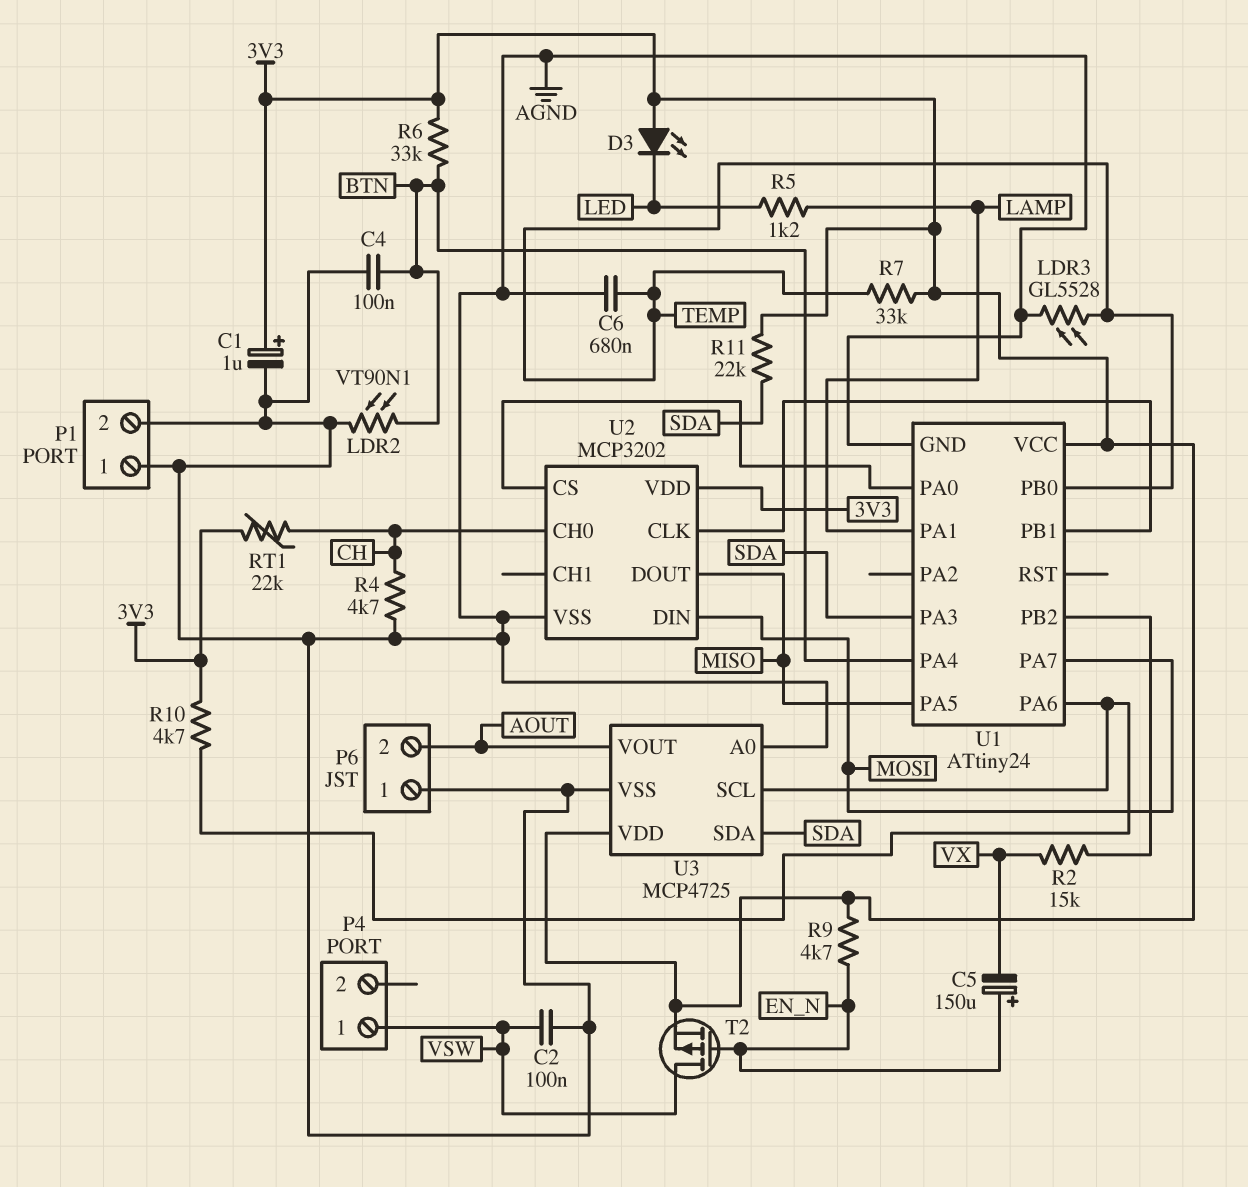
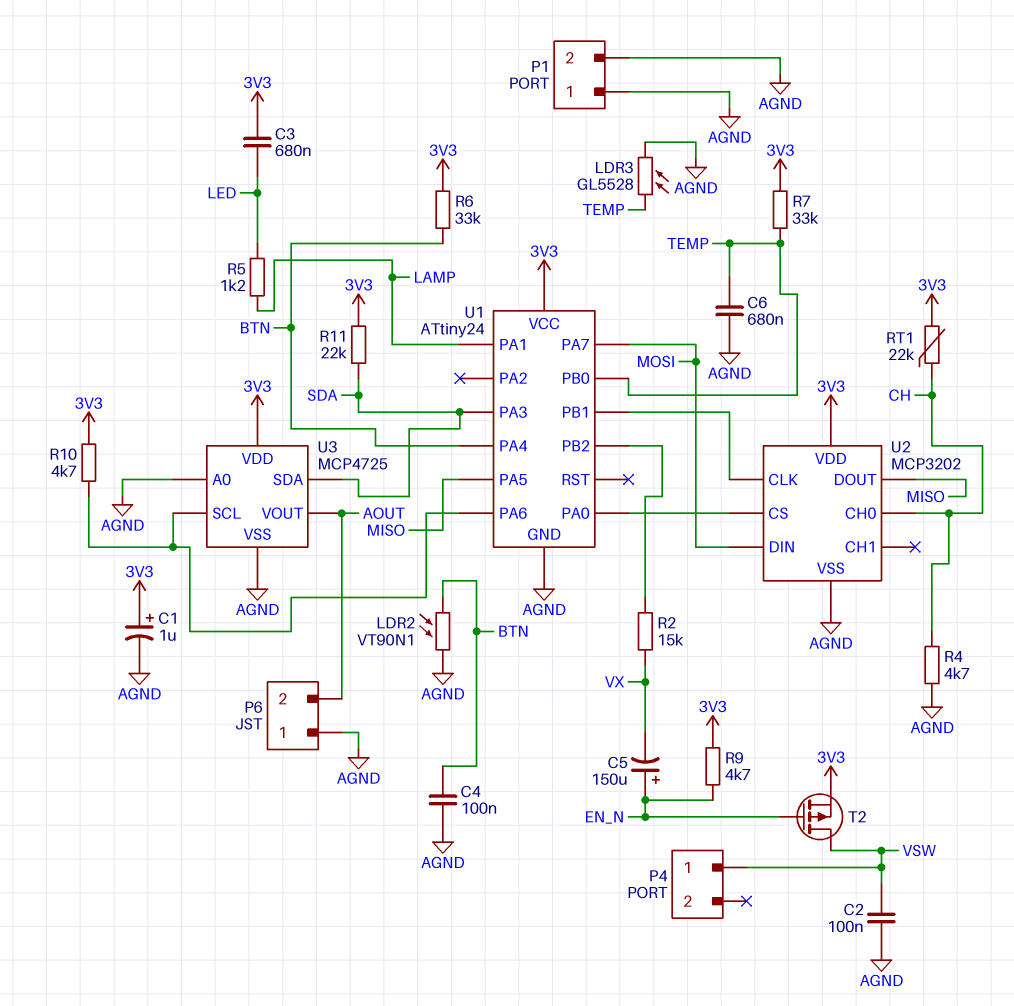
C3: none -> 680nF (3V3, LED)
D3: LED (A 3V3, K LED) -> none

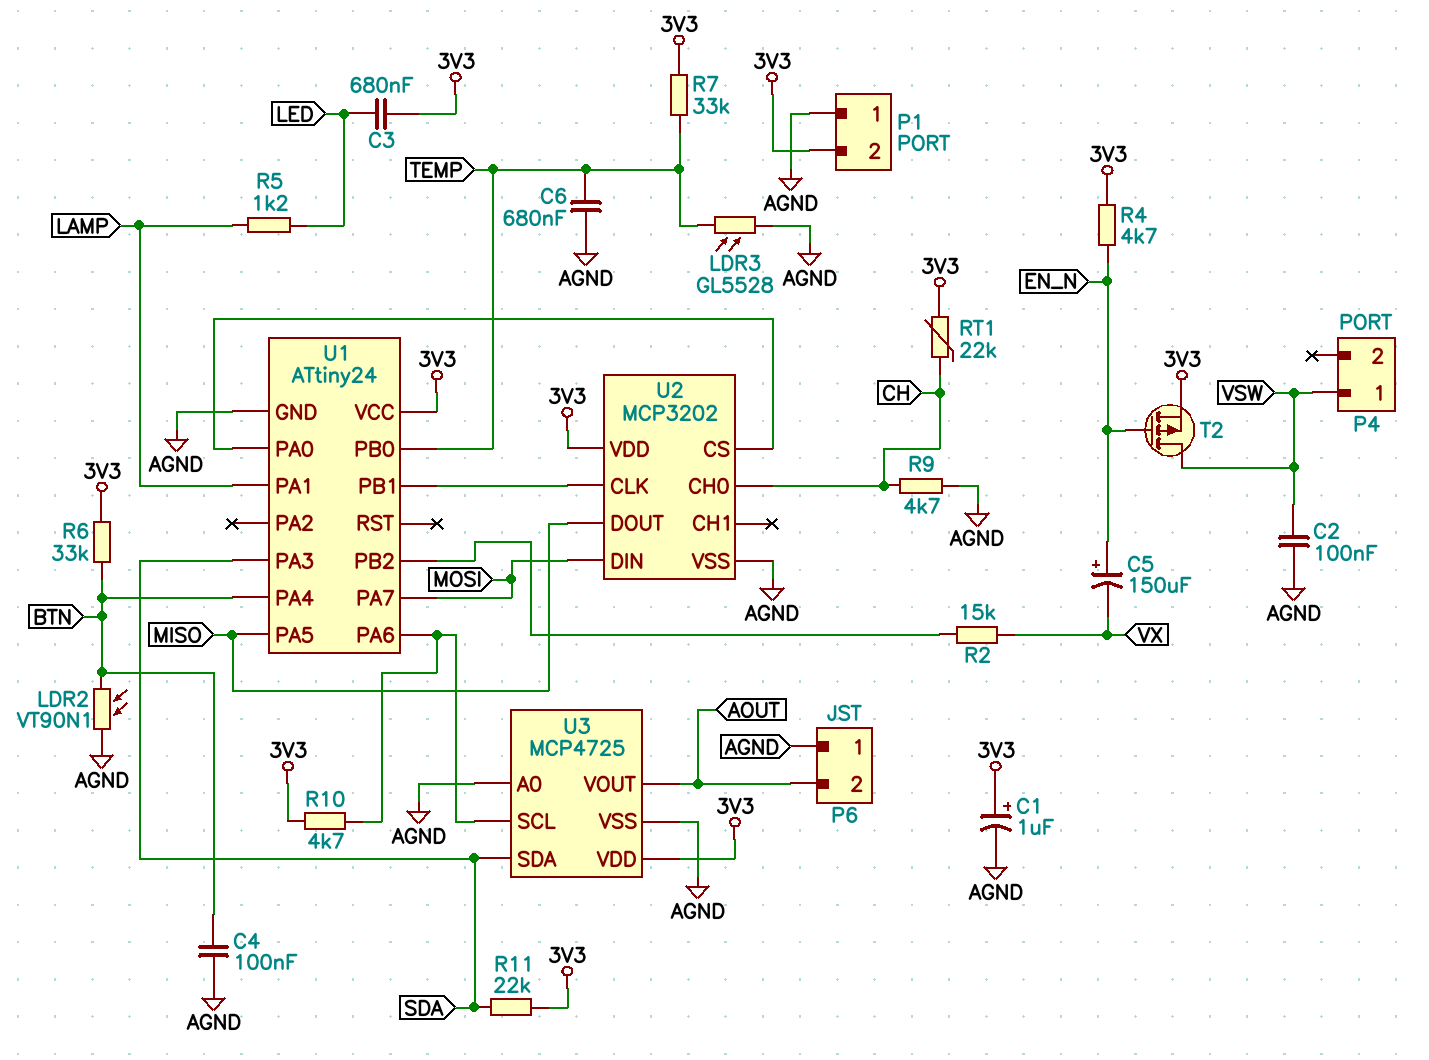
P1 pin 2: AGND -> 3V3
R4: 4.7k (AGND, CH) -> 4.7k (3V3, EN_N)
R9: 4.7k (3V3, EN_N) -> 4.7k (AGND, CH)

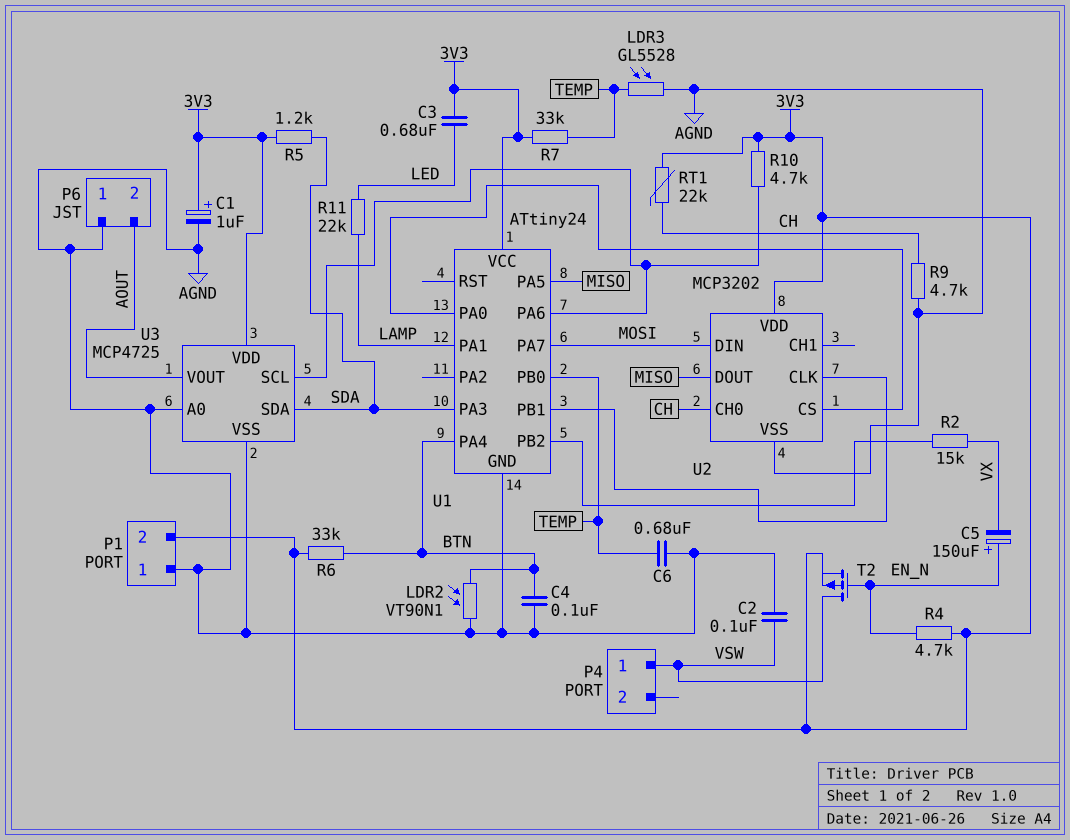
R5: 1.2k (LAMP, LED) -> 1.2k (3V3, SDA)
R11: 22k (3V3, SDA) -> 22k (LAMP, LED)

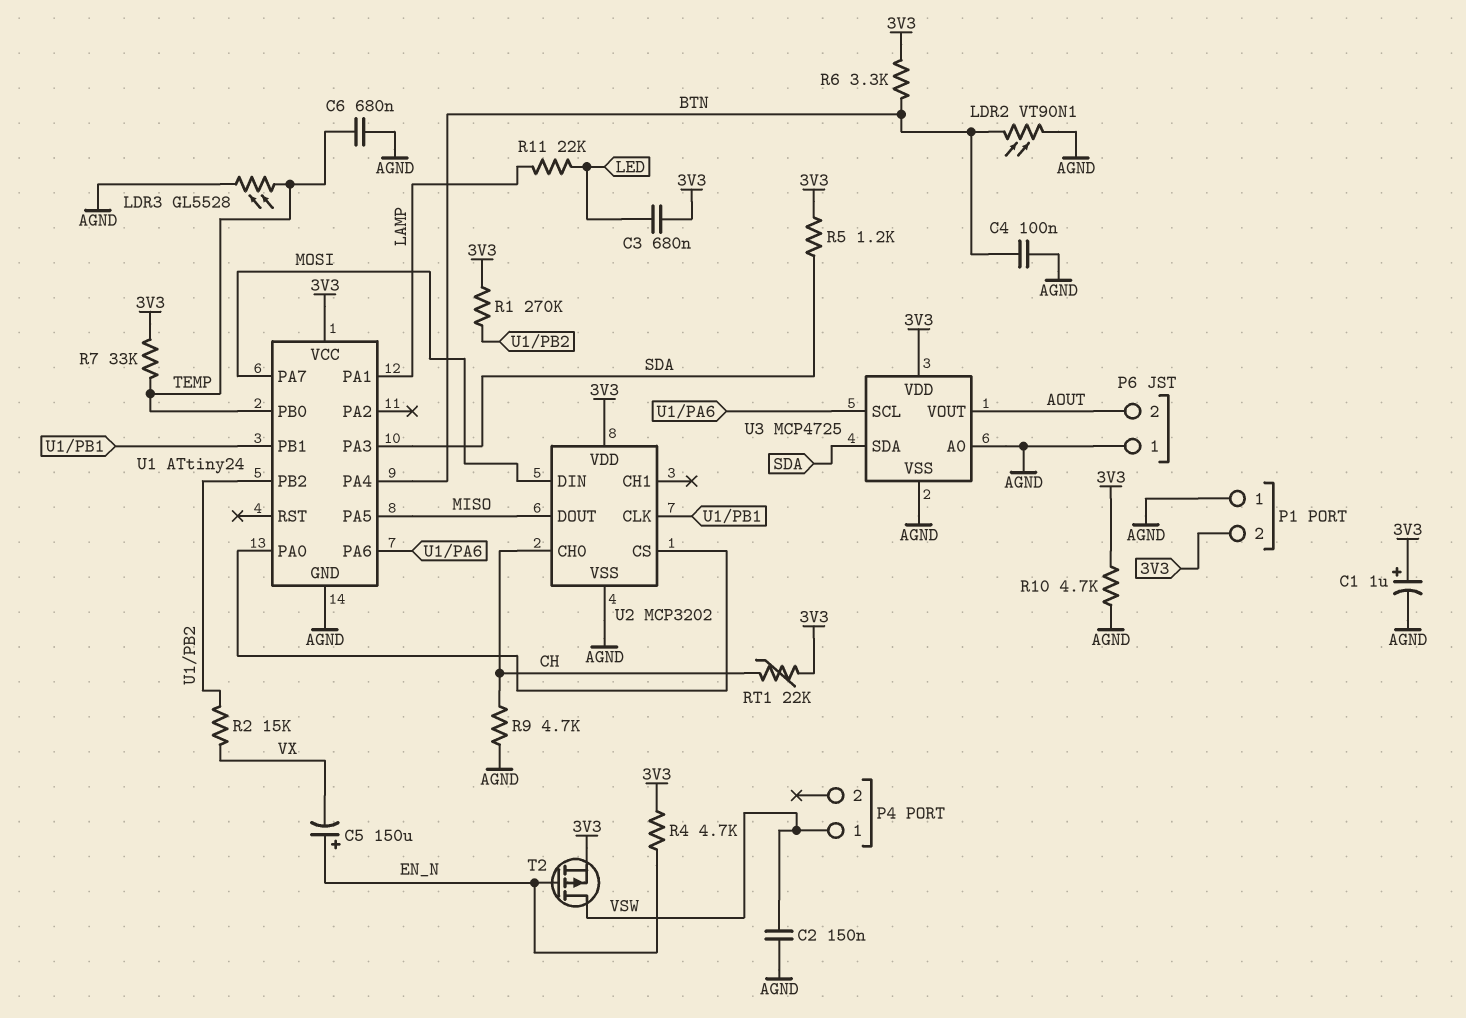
C2: 100nF (AGND, VSW) -> 150nF (AGND, VSW)
R1: none -> 270k (3V3, U1/PB2)
R6: 33k (3V3, BTN) -> 3.3k (3V3, BTN)
R10: 4.7k (3V3, U1/PA6) -> 4.7k (3V3, AGND)

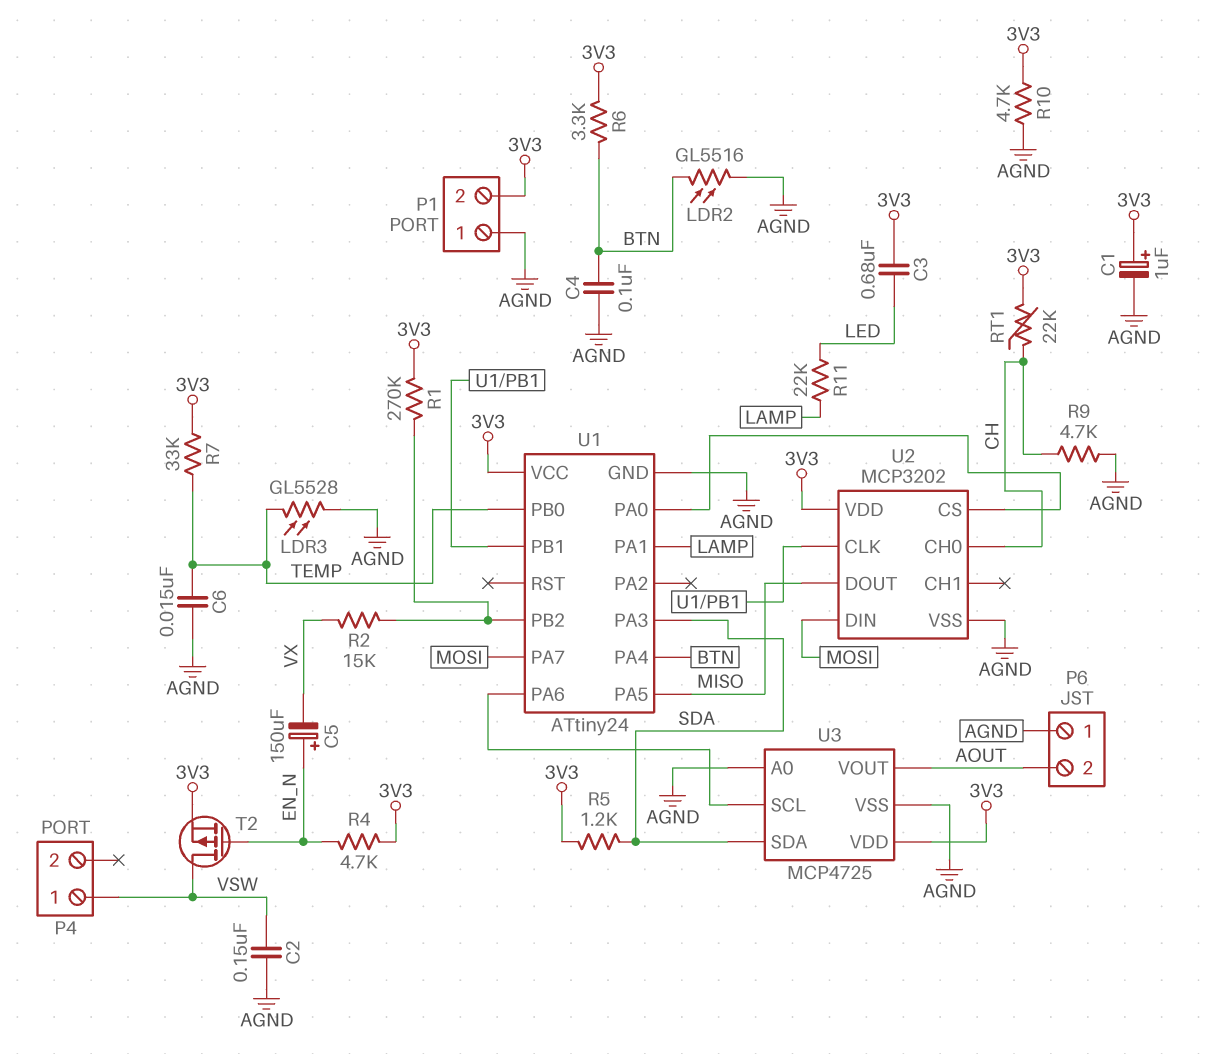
C6: 680nF (AGND, TEMP) -> 15nF (AGND, TEMP)
LDR2: VT90N1 (AGND, BTN) -> GL5516 (AGND, BTN)

